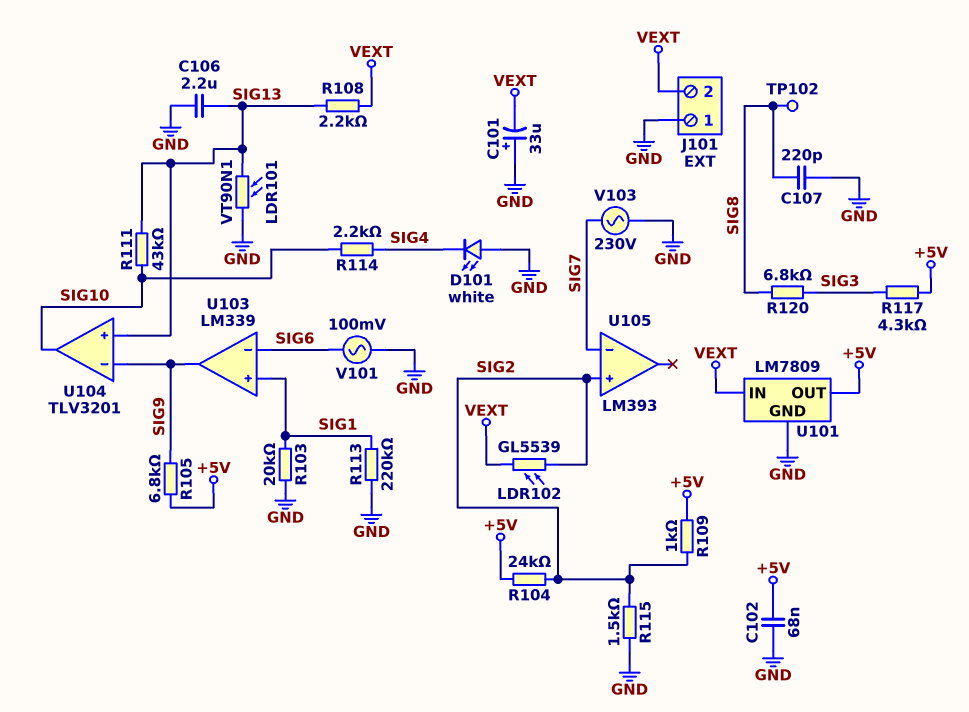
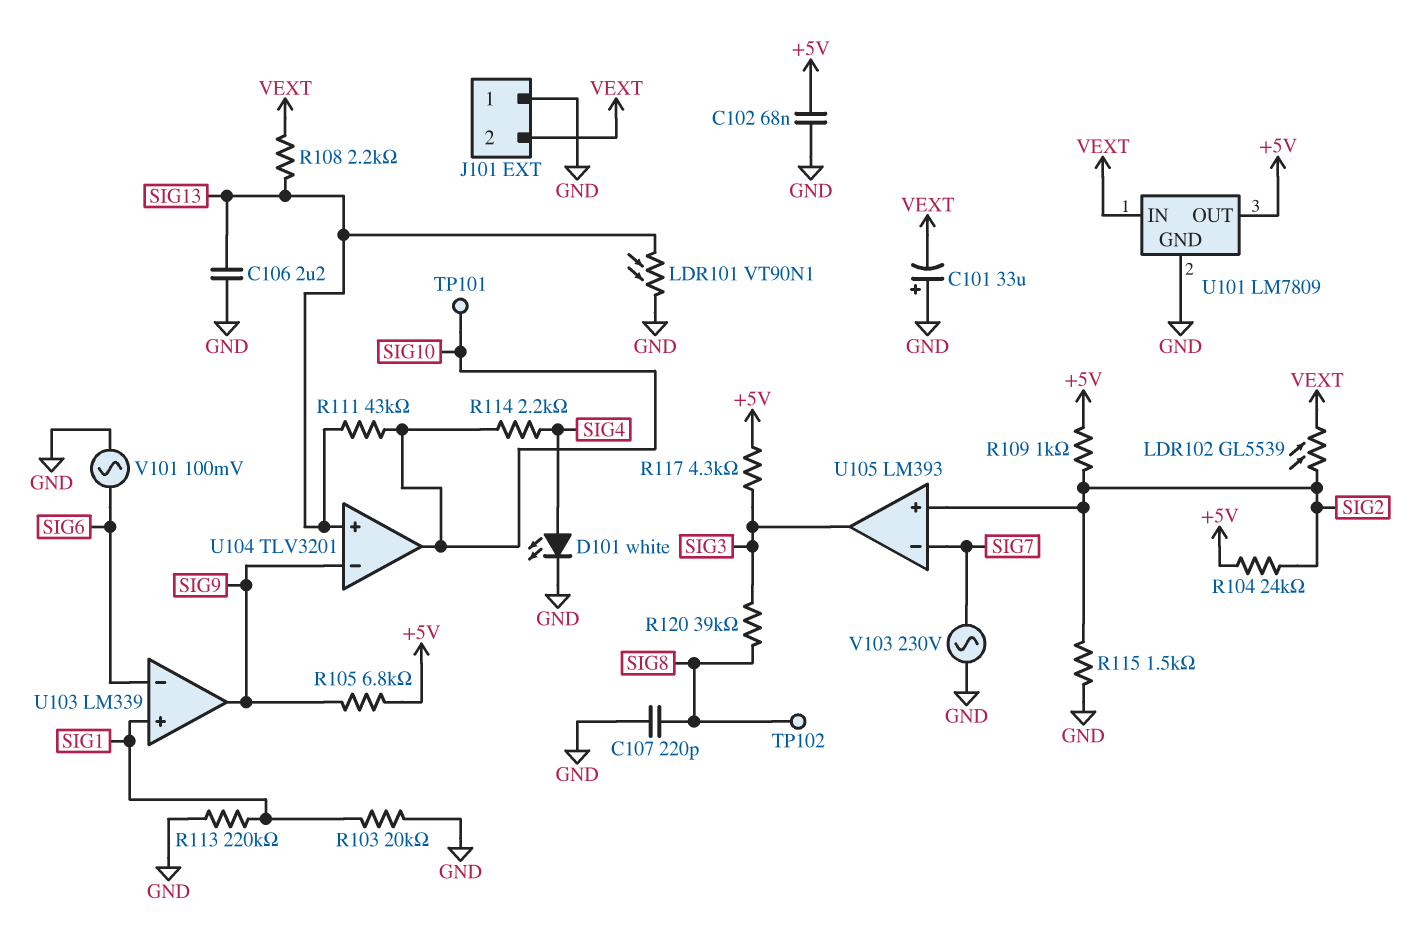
D101: LED white (A GND, K SIG4) -> LED white (A SIG4, K GND)
R120: 6.8k (SIG3, SIG8) -> 39k (SIG3, SIG8)
TP101: none -> test point (SIG10)
U105 pin out: none -> SIG3

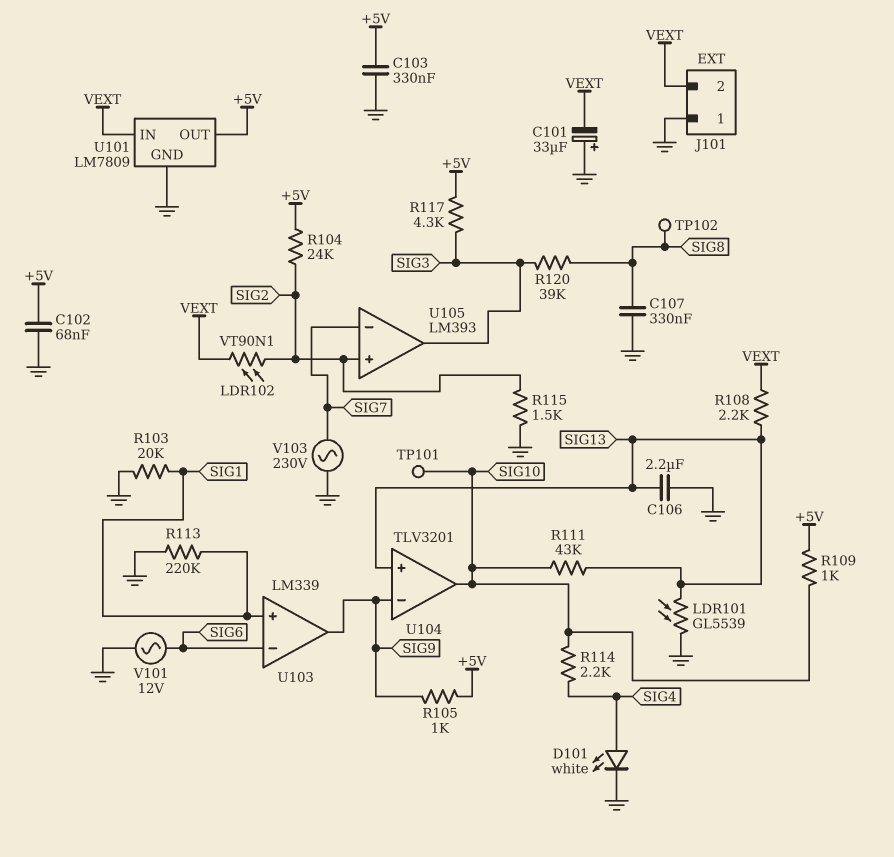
C103: none -> 330nF (+5V, GND)
C107: 220pF (GND, SIG8) -> 330nF (GND, SIG8)
LDR101: VT90N1 (GND, SIG13) -> GL5539 (GND, SIG13)
LDR102: GL5539 (SIG2, VEXT) -> VT90N1 (SIG2, VEXT)
R105: 6.8k (+5V, SIG9) -> 1k (+5V, SIG9)
R109: 1k (+5V, SIG2) -> 1k (+5V, SIG10)
V101: AC 100mV (GND, SIG6) -> AC 12V (GND, SIG6)

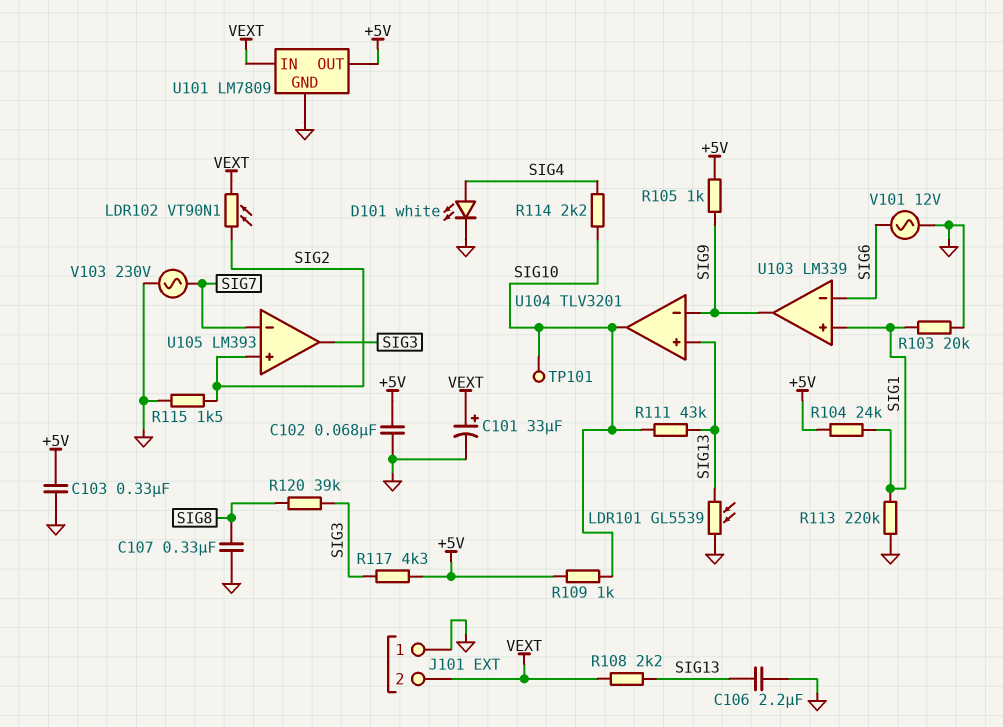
C101: 33uF (plus GND, minus VEXT) -> 33uF (plus VEXT, minus GND)
R104: 24k (+5V, SIG2) -> 24k (+5V, SIG1)
TP102: test point (SIG8) -> none

